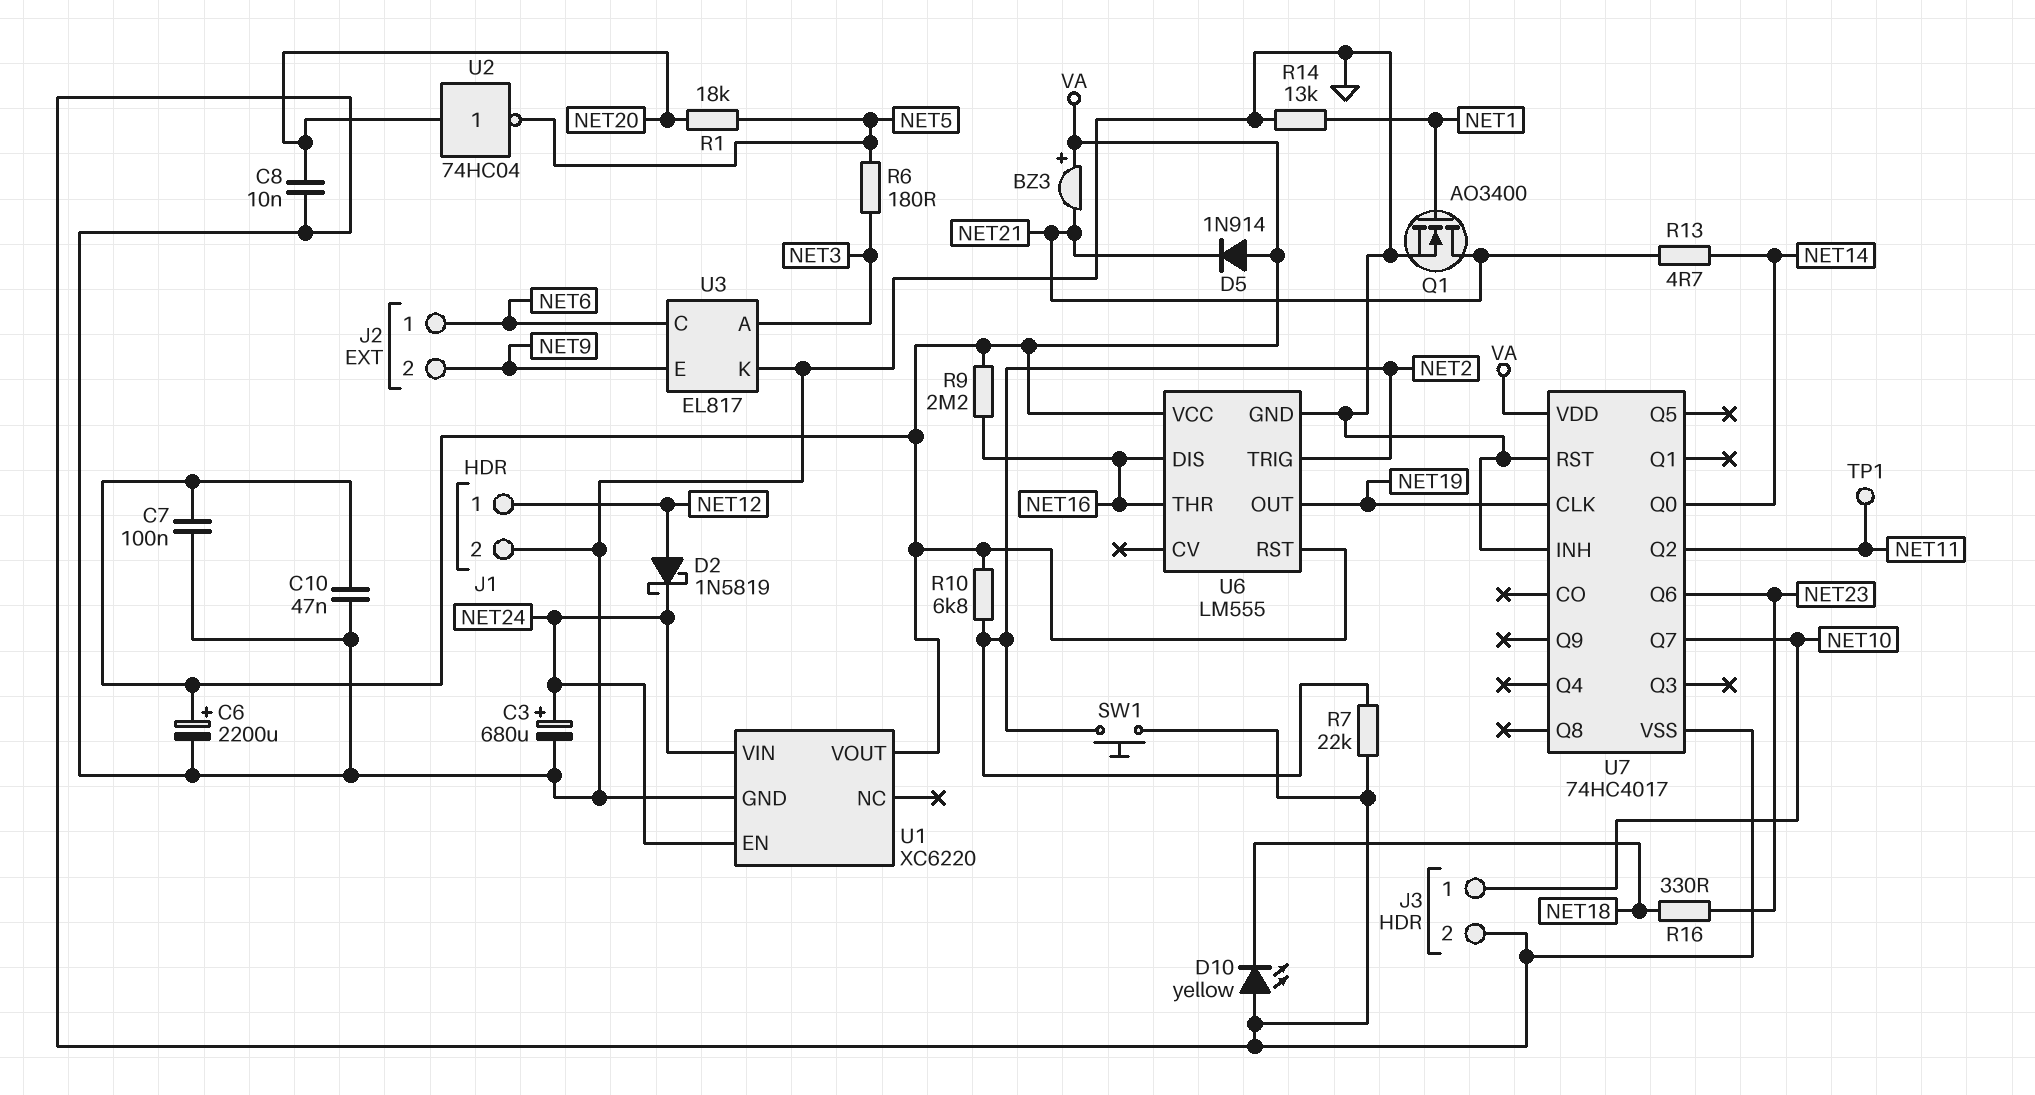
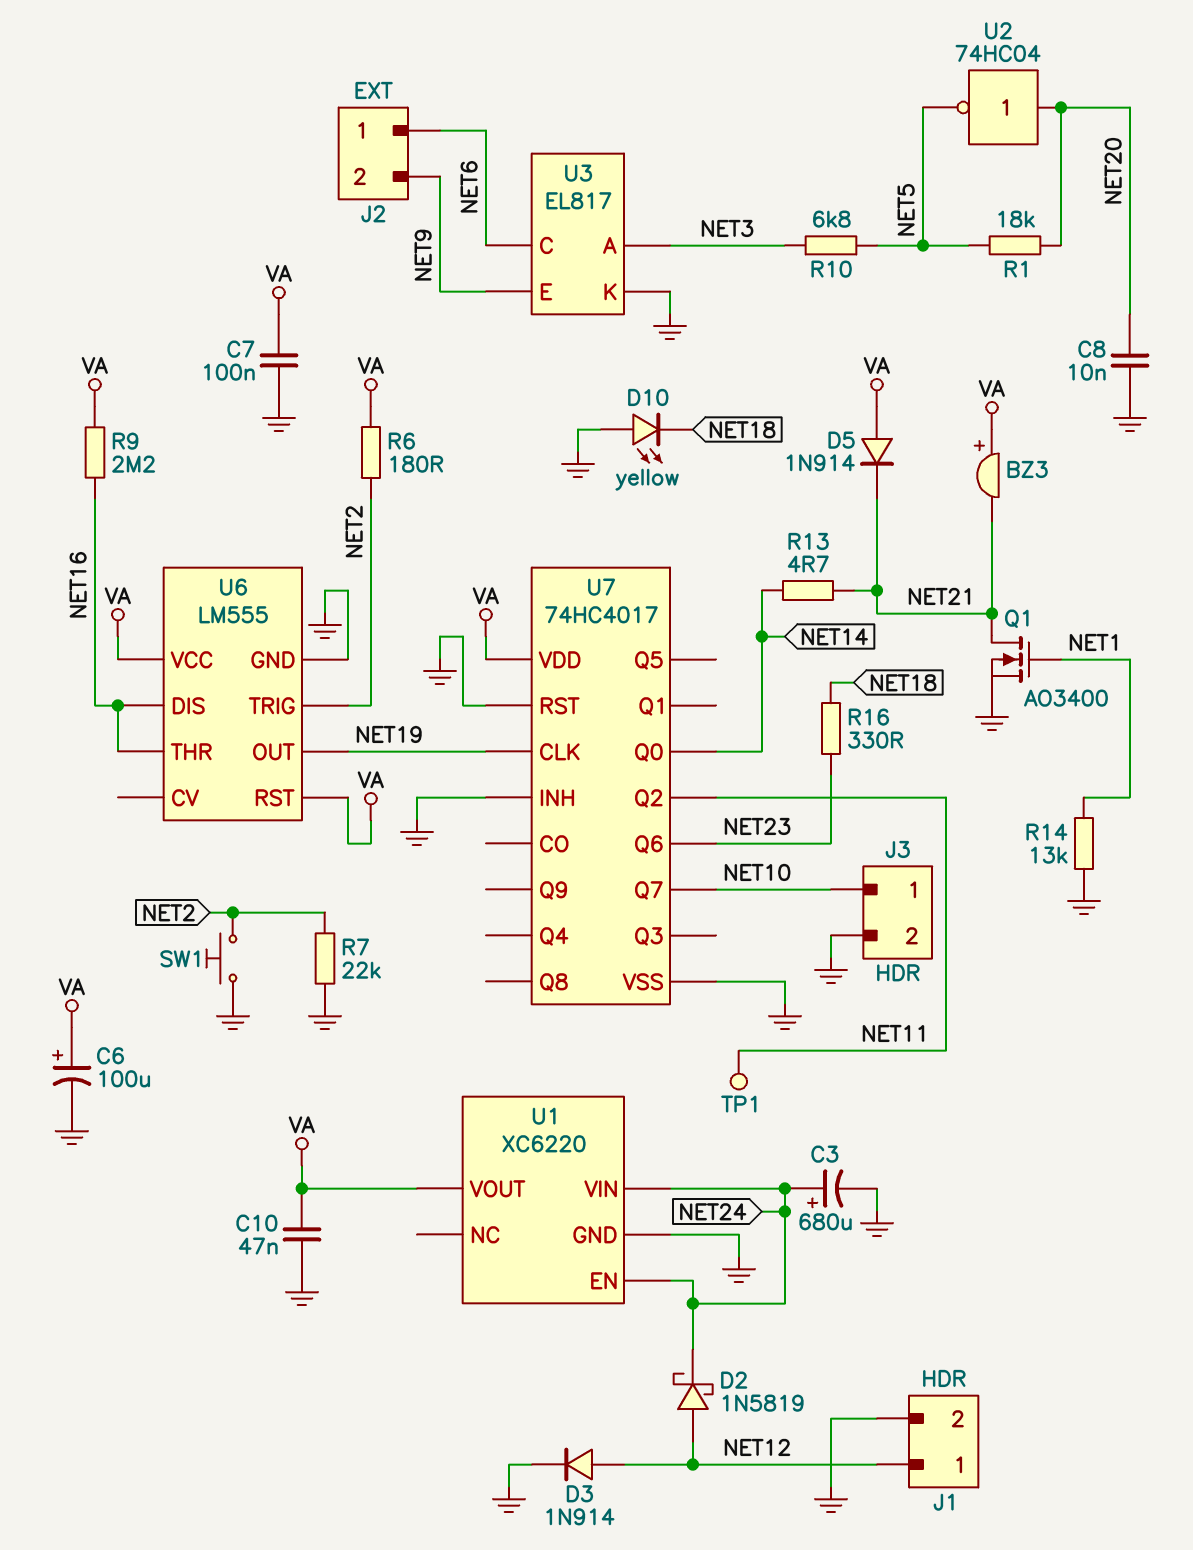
C6: 2200uF (plus VA, minus GND) -> 100uF (plus VA, minus GND)
D3: none -> diode 1N914 (A NET12, K GND)
R6: 180 (NET3, NET5) -> 180 (NET2, VA)
R10: 6.8k (NET2, VA) -> 6.8k (NET3, NET5)

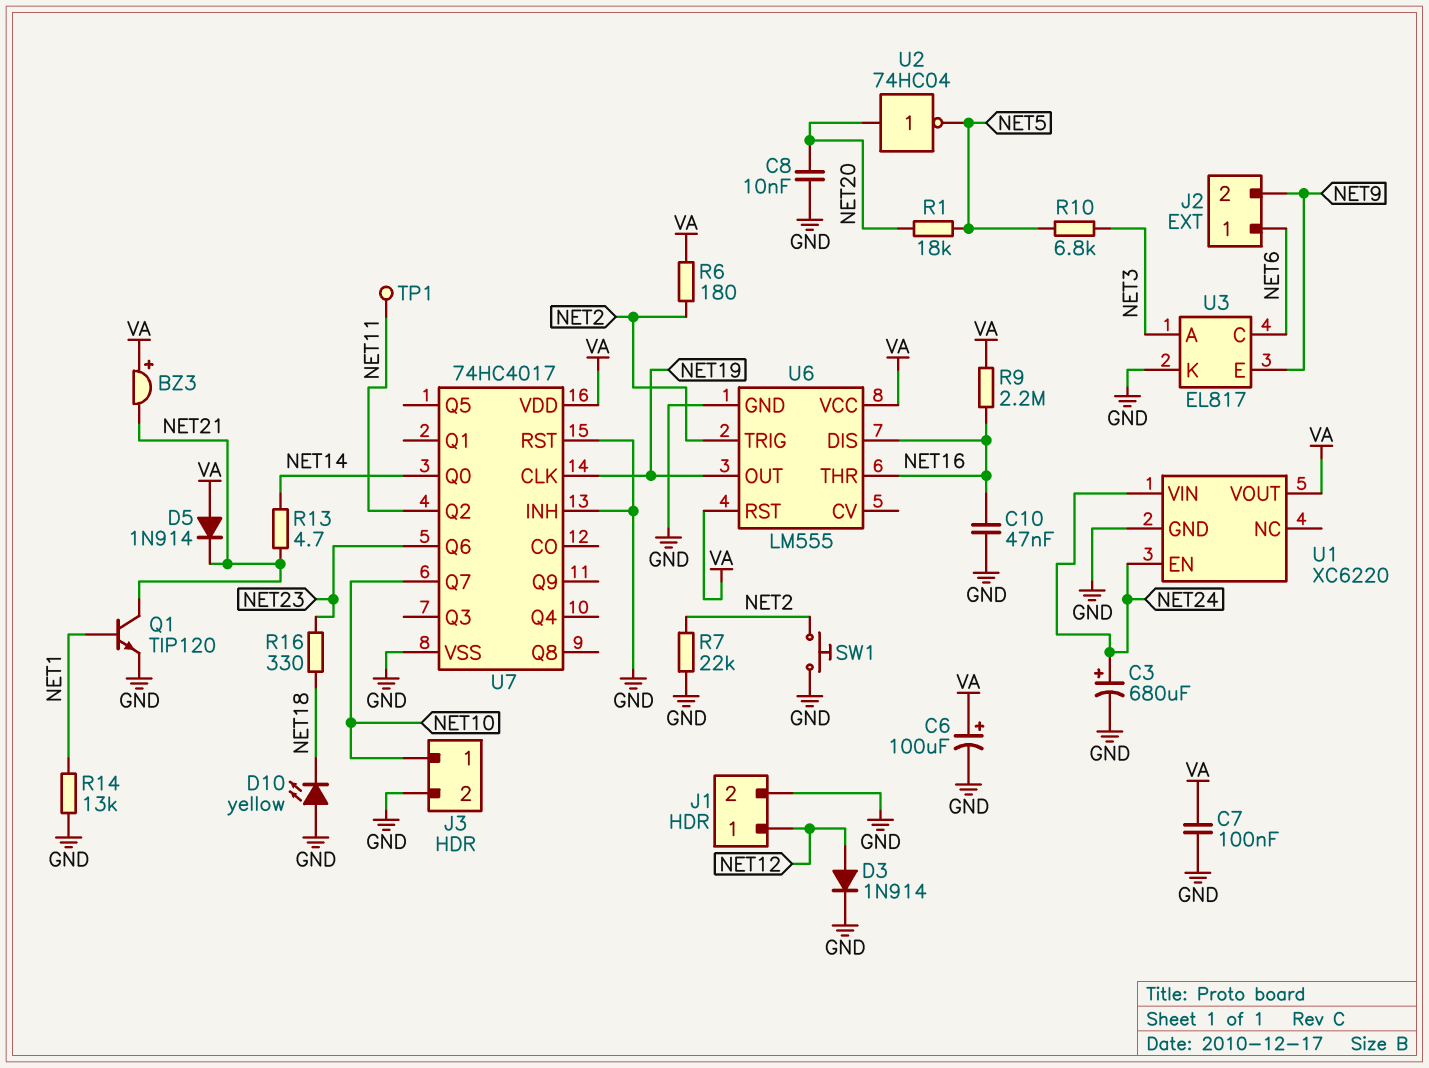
C10: 47nF (GND, VA) -> 47nF (GND, NET16)
D2: schottky 1N5819 (A NET12, K NET24) -> none
Q1: NMOS AO3400 (G NET1, D NET21, S GND) -> NPN TIP120 (B NET1, C NET21, E GND)

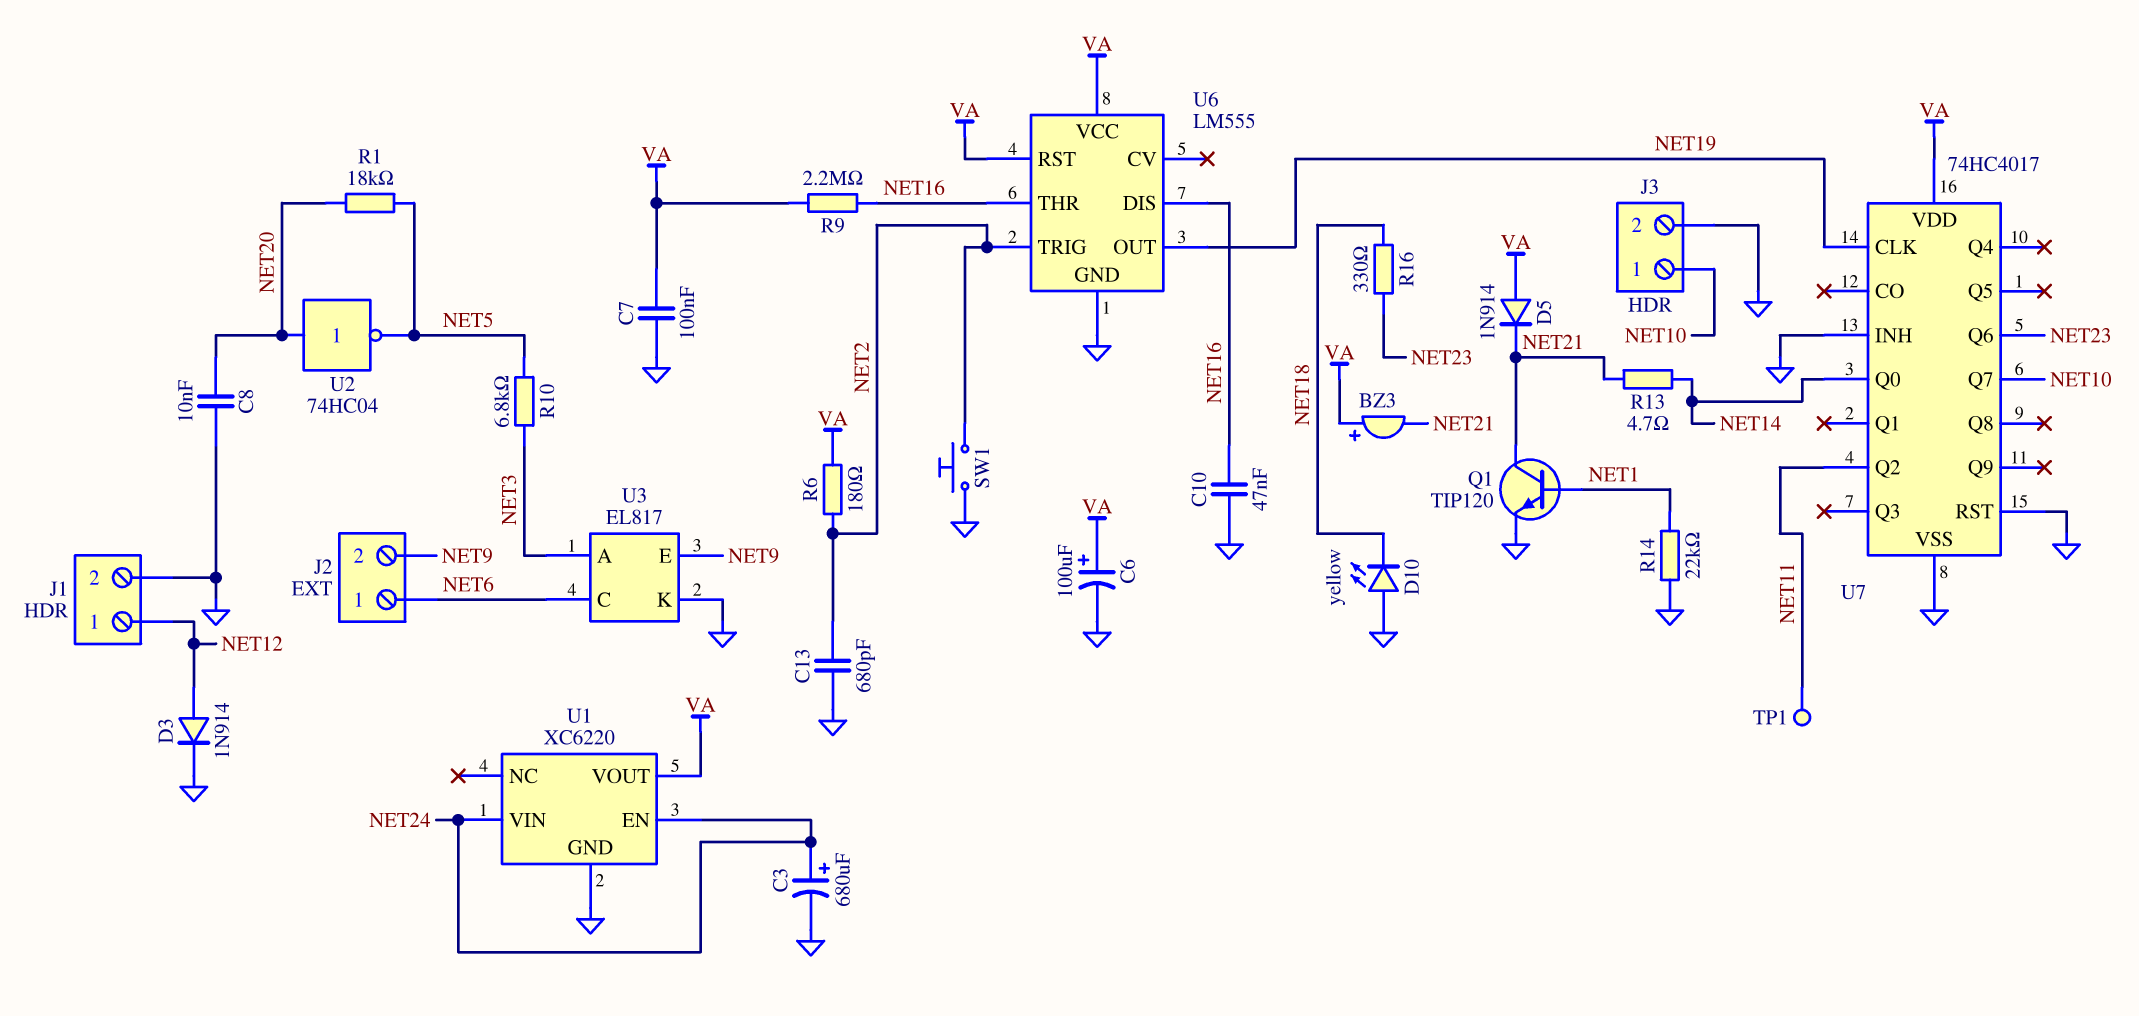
C13: none -> 680pF (GND, NET2)
R7: 22k (GND, NET2) -> none
R14: 13k (GND, NET1) -> 22k (GND, NET1)

